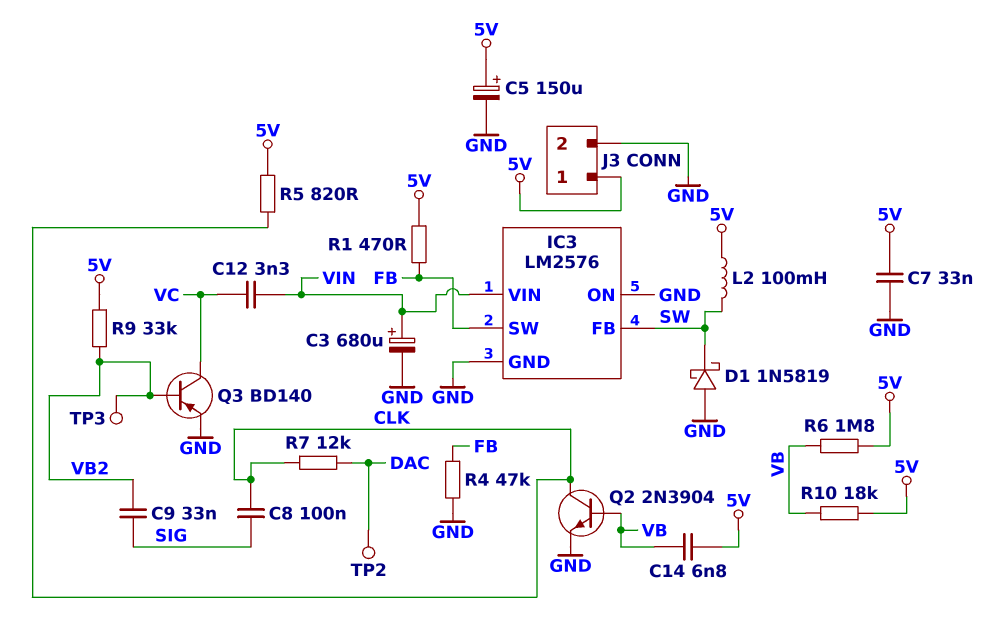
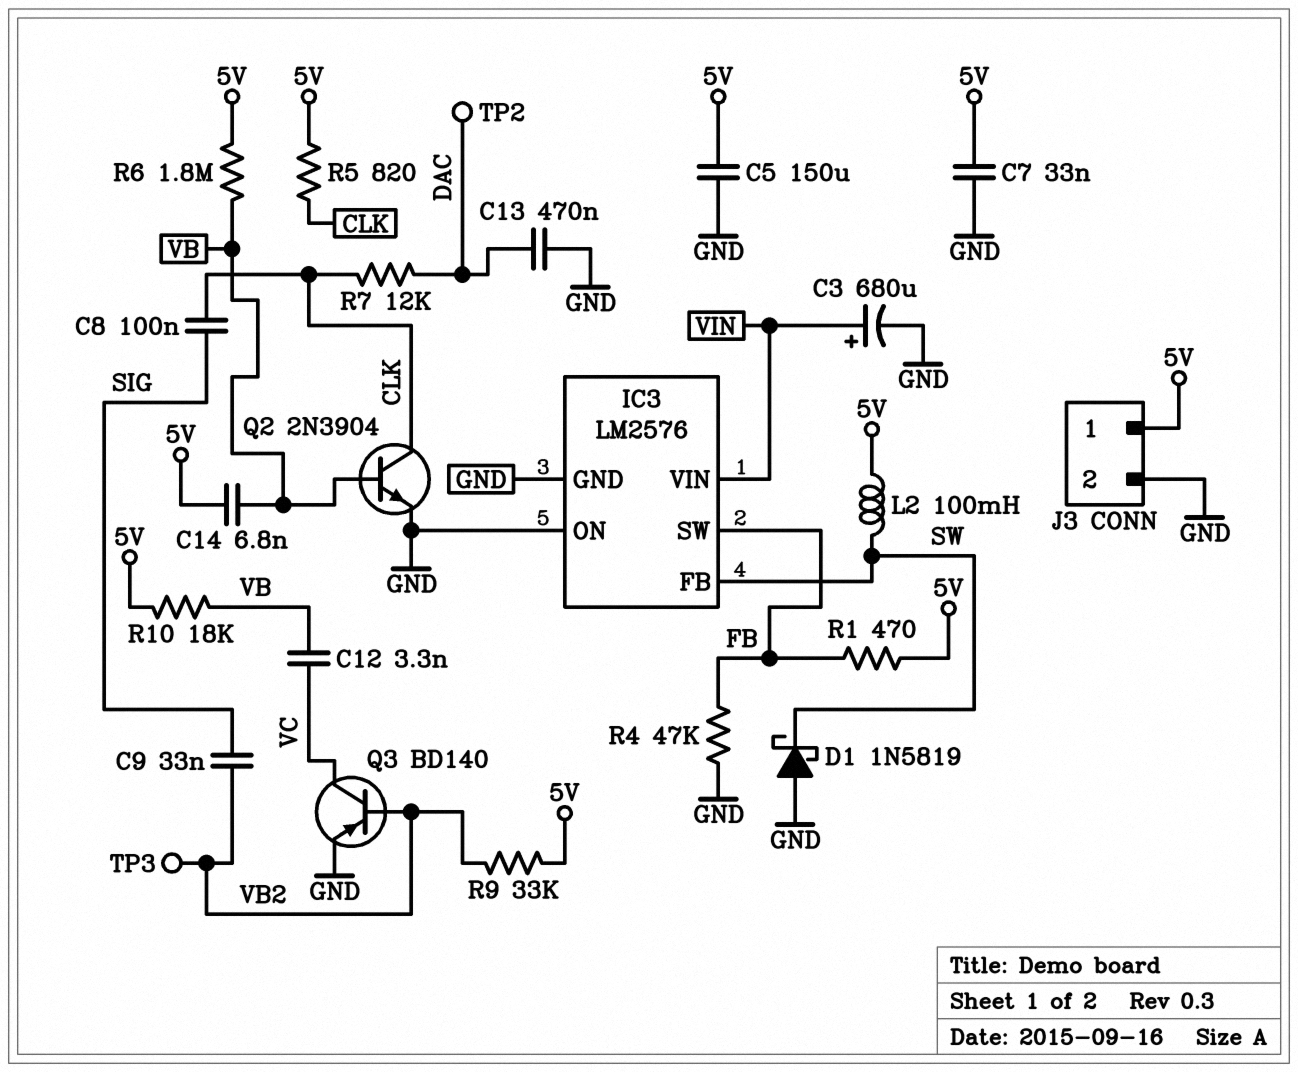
C5: 150uF (plus 5V, minus GND) -> 150uF (5V, GND)
C12: 3.3nF (VC, VIN) -> 3.3nF (VB, VC)
C13: none -> 470nF (DAC, GND)

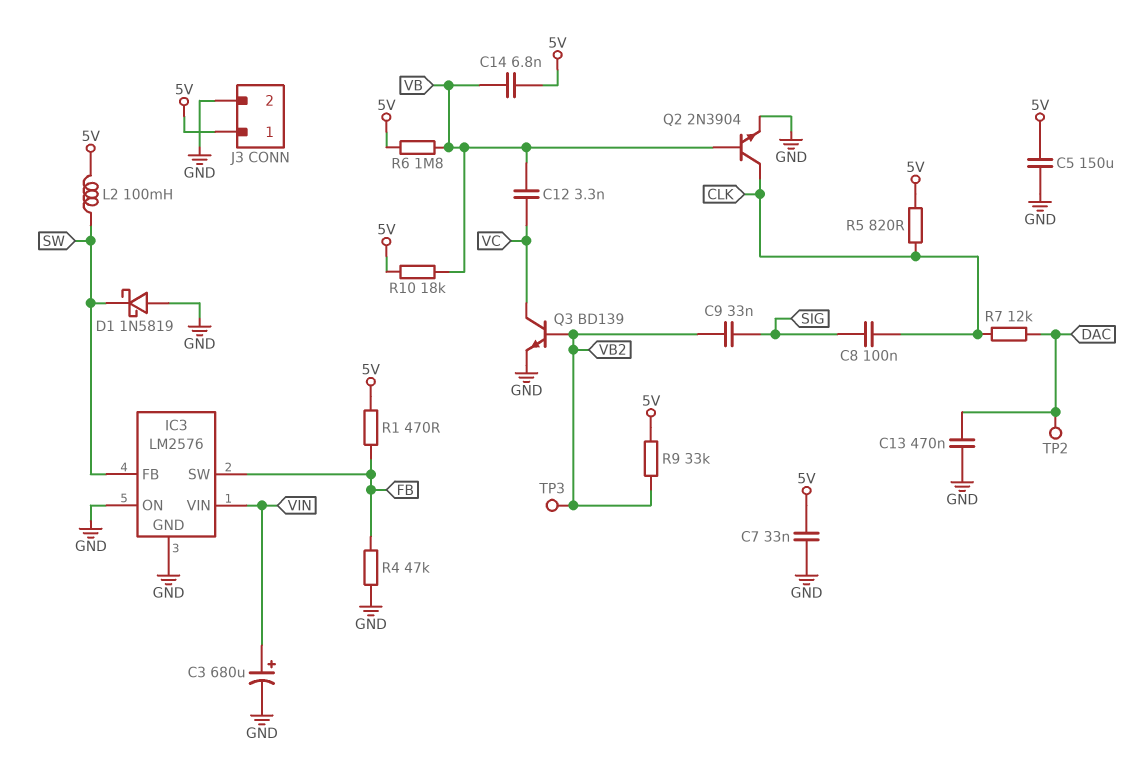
Q3: PNP BD140 (B VB2, C VC, E GND) -> NPN BD139 (B VB2, C VC, E GND)

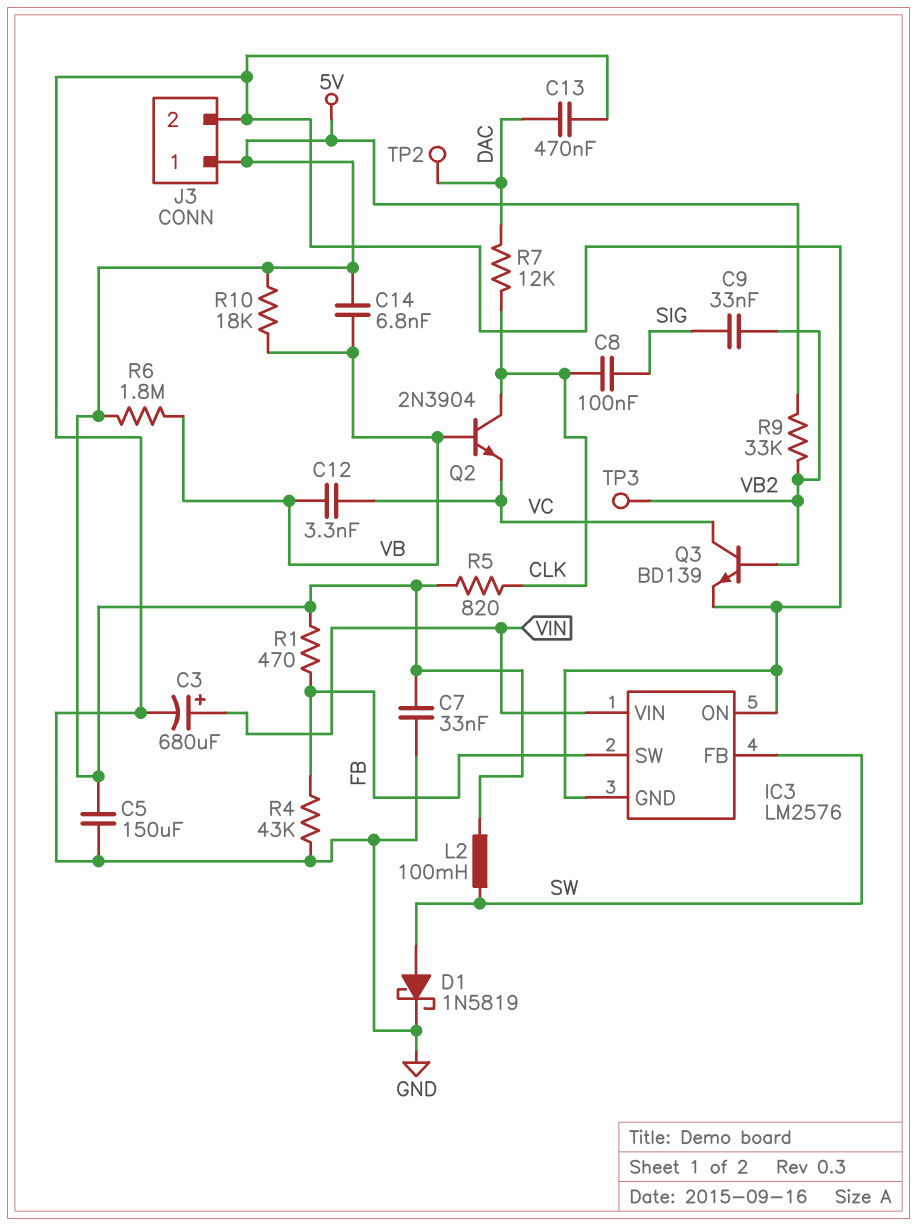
D1: schottky 1N5819 (A GND, K SW) -> schottky 1N5819 (A SW, K GND)
Q2: NPN 2N3904 (B VB, C CLK, E GND) -> NPN 2N3904 (B VB, C CLK, E VC)
R4: 47k (FB, GND) -> 43k (FB, GND)

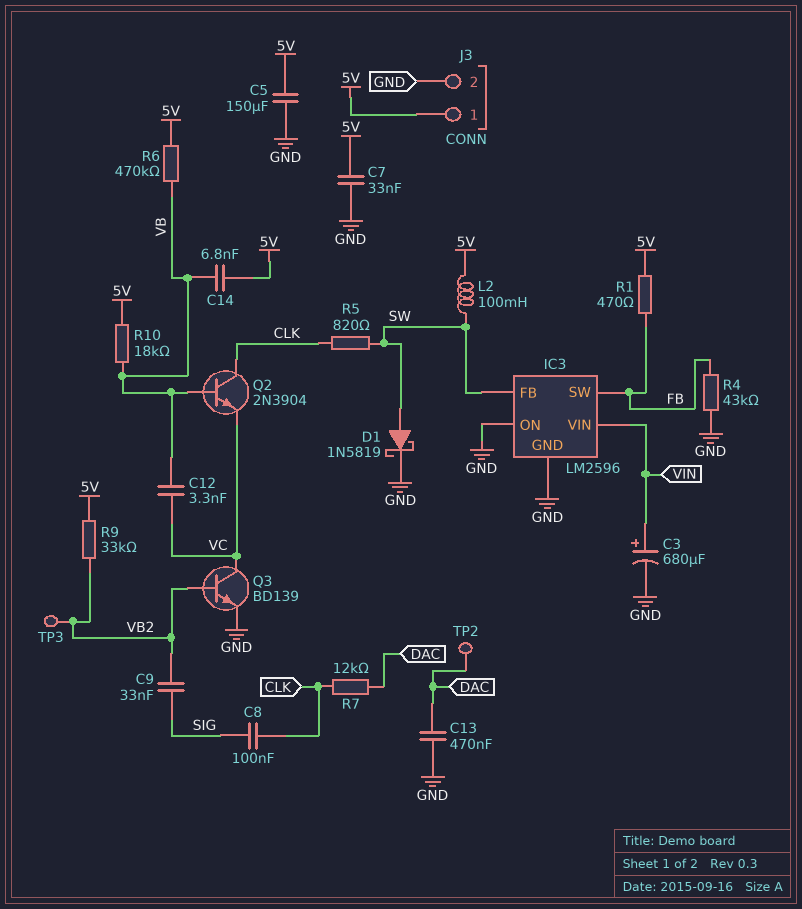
IC3: LM2576 -> LM2596
R5: 820 (5V, CLK) -> 820 (CLK, SW)
R6: 1.8M (5V, VB) -> 470k (5V, VB)

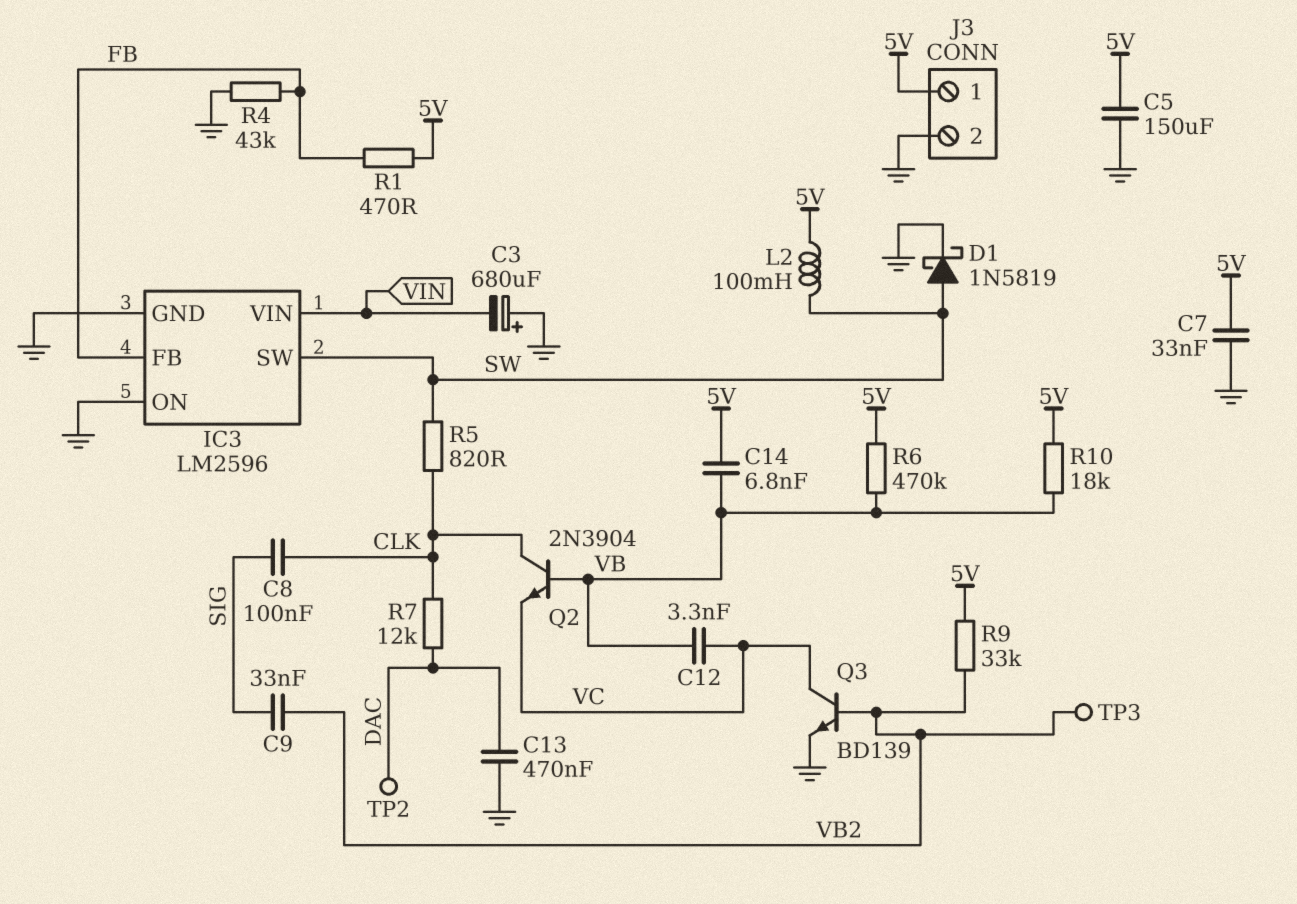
C3: 680uF (plus VIN, minus GND) -> 680uF (plus GND, minus VIN)
IC3 pin FB: SW -> FB
IC3 pin SW: FB -> SW

